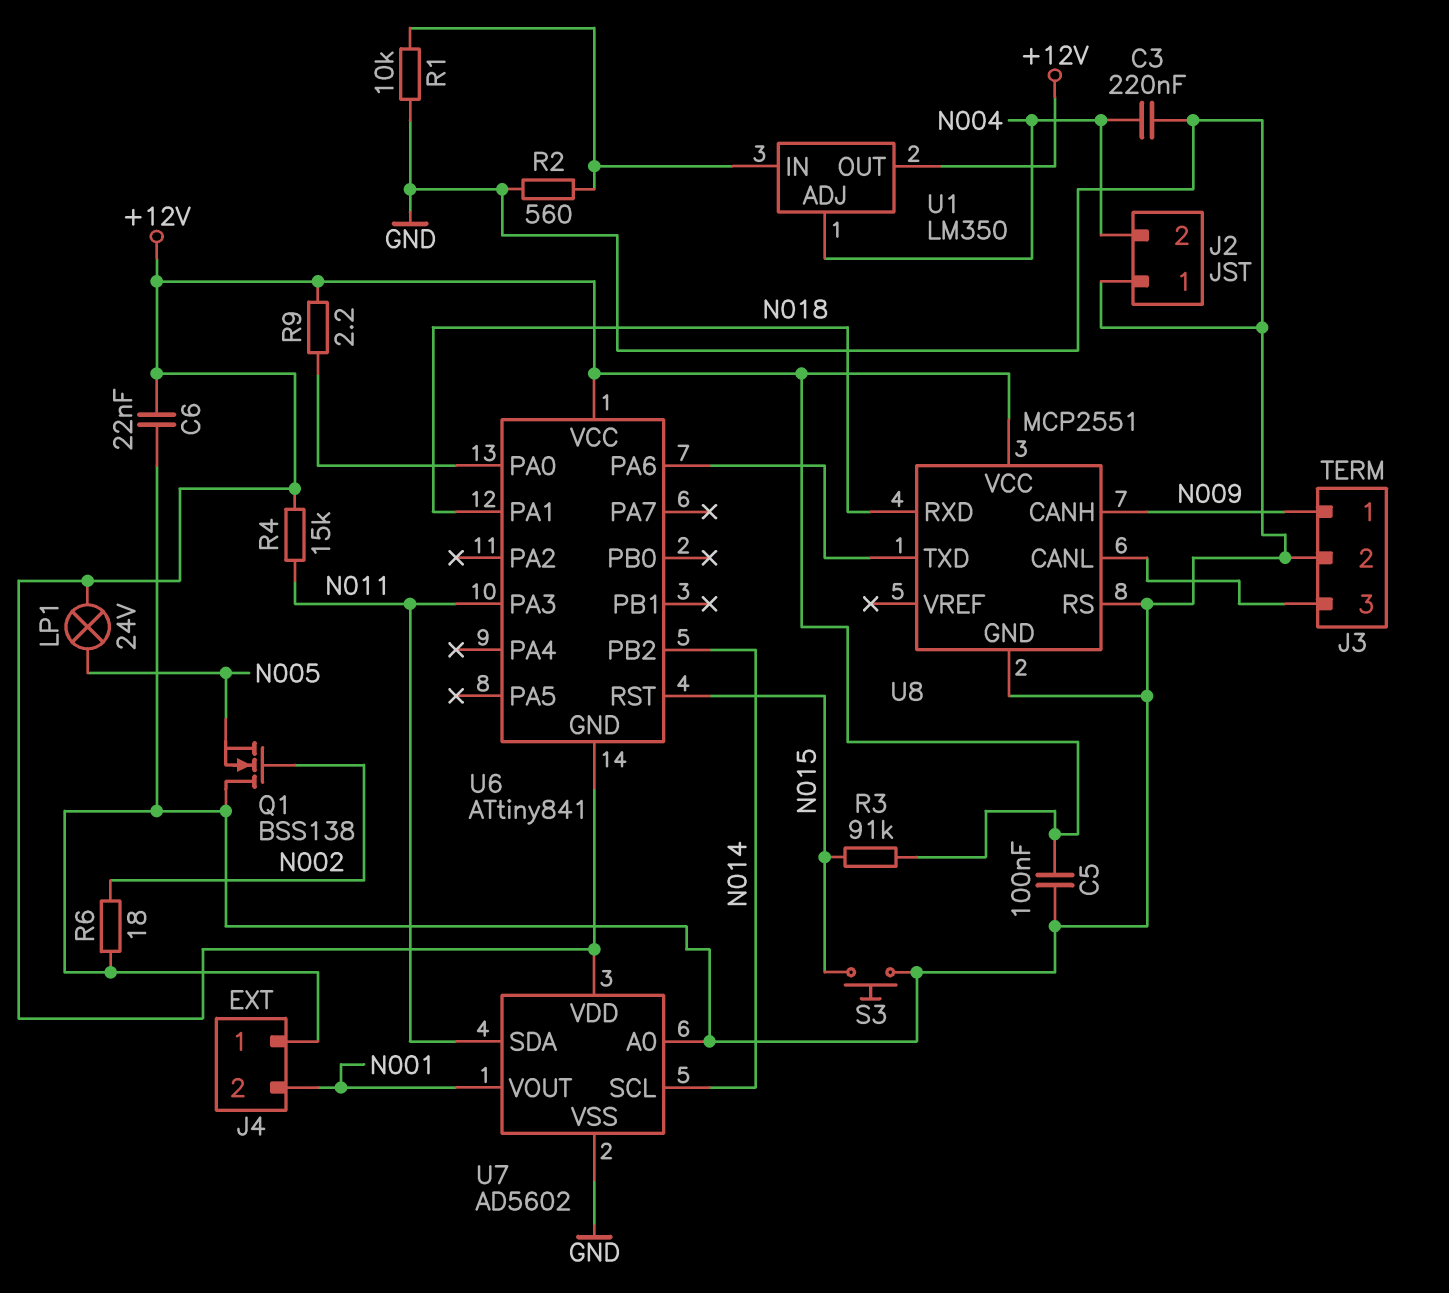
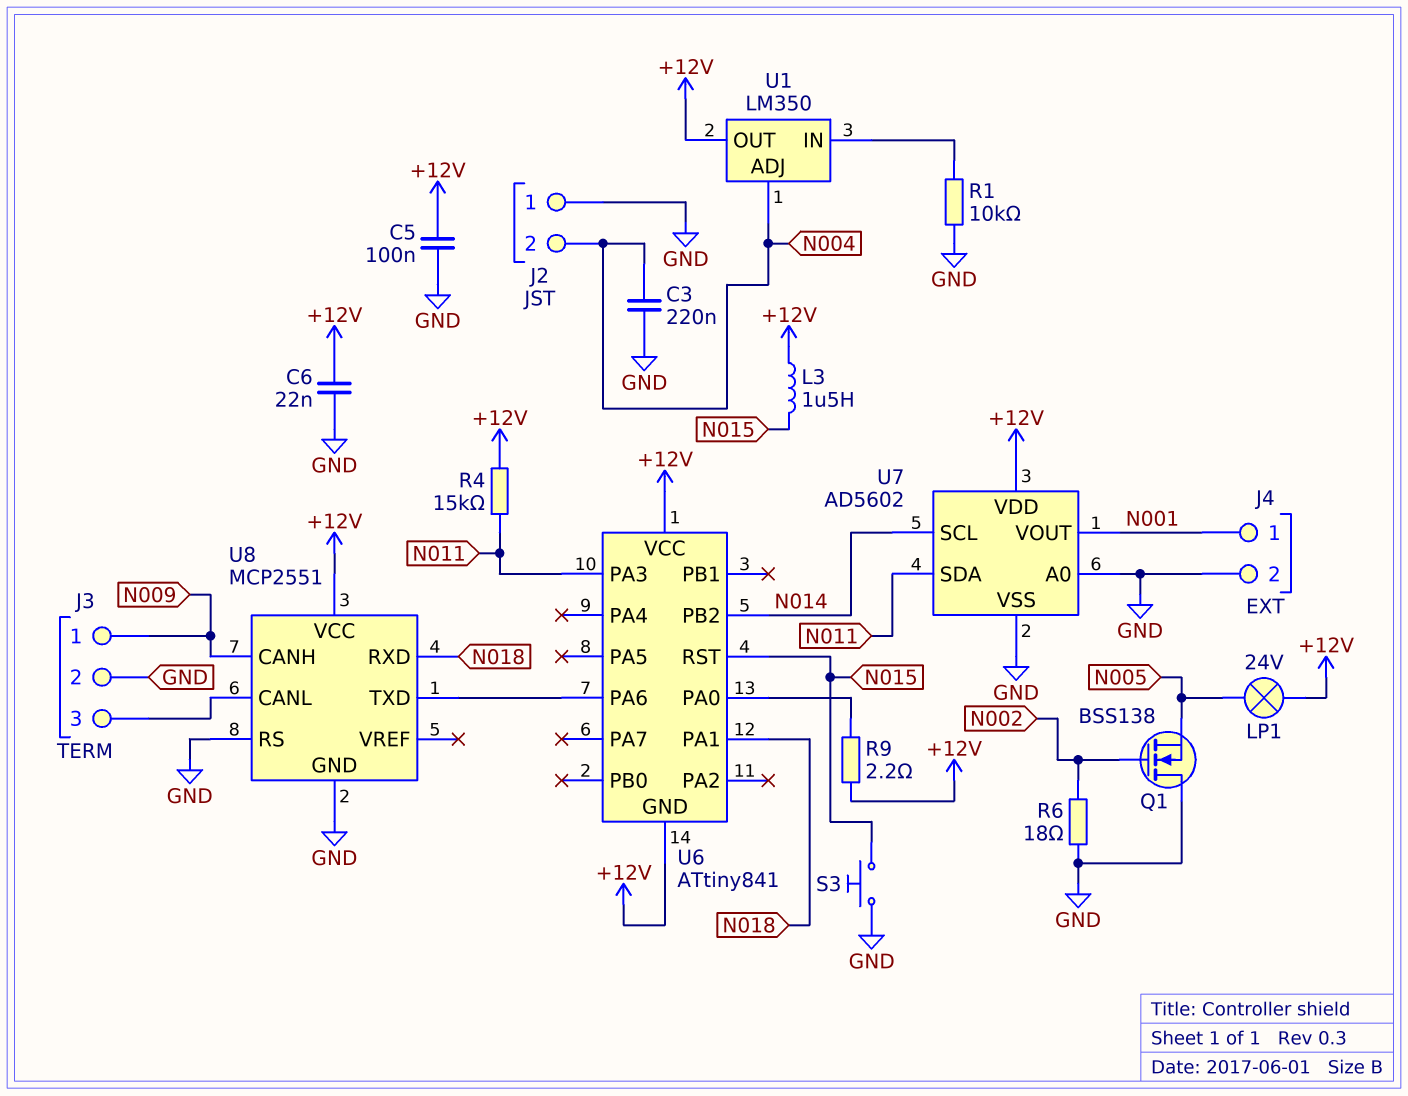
J4 pin 1: GND -> N001
J4 pin 2: N001 -> GND
L3: none -> 1.5uH (+12V, N015)
R2: 560 (GND, U1/IN) -> none
R3: 91k (+12V, N015) -> none

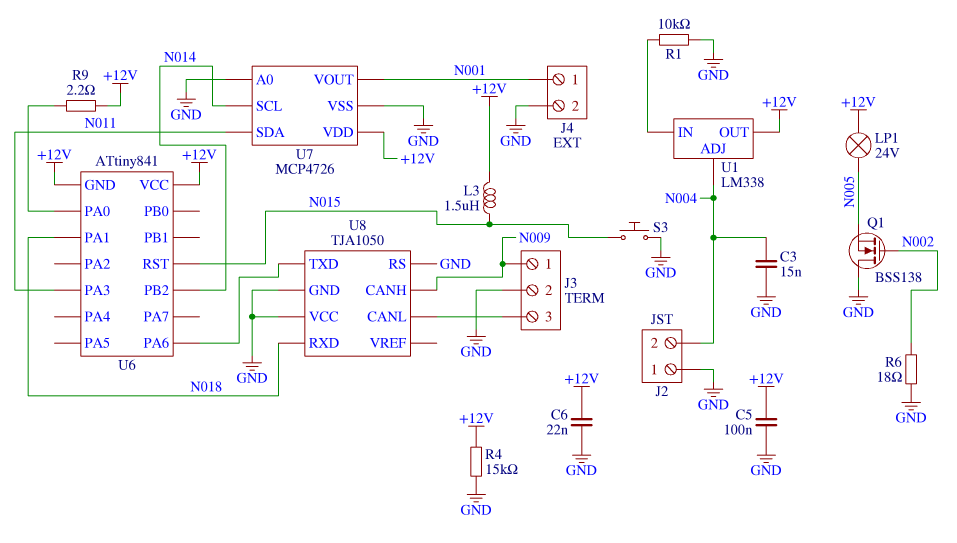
C3: 220nF (GND, N004) -> 15nF (GND, N004)
R4: 15k (+12V, N011) -> 15k (+12V, GND)
U1: LM350 -> LM338
U7: AD5602 -> MCP4726
U8: MCP2551 -> TJA1050
U8 pin VCC: +12V -> GND

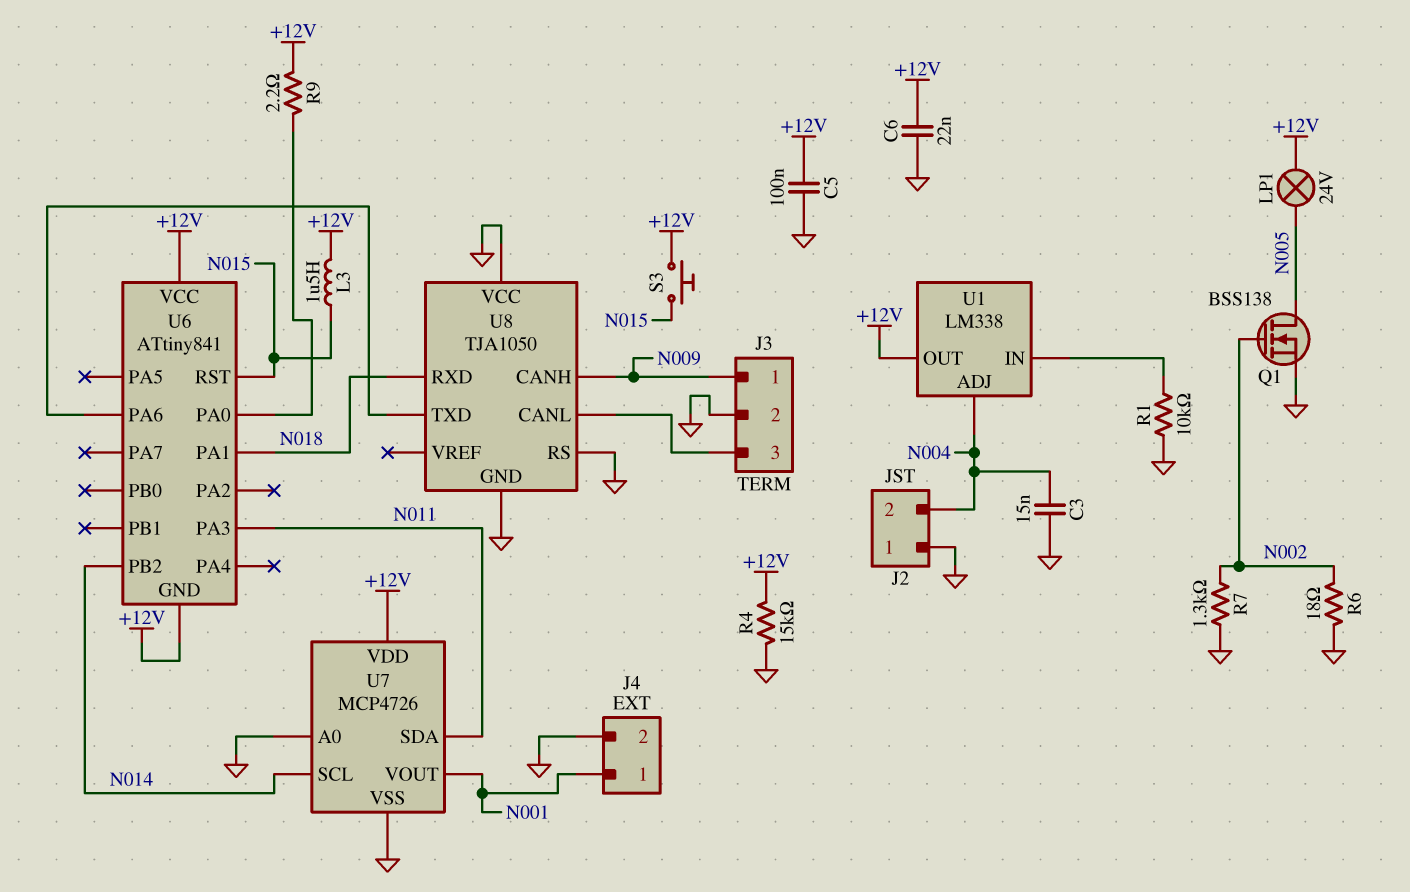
Q1: NMOS BSS138 (G N002, D GND, S N005) -> NMOS BSS138 (G N002, D N005, S GND)
R7: none -> 1.3k (GND, N002)
S3: button (GND, N015) -> button (+12V, N015)

